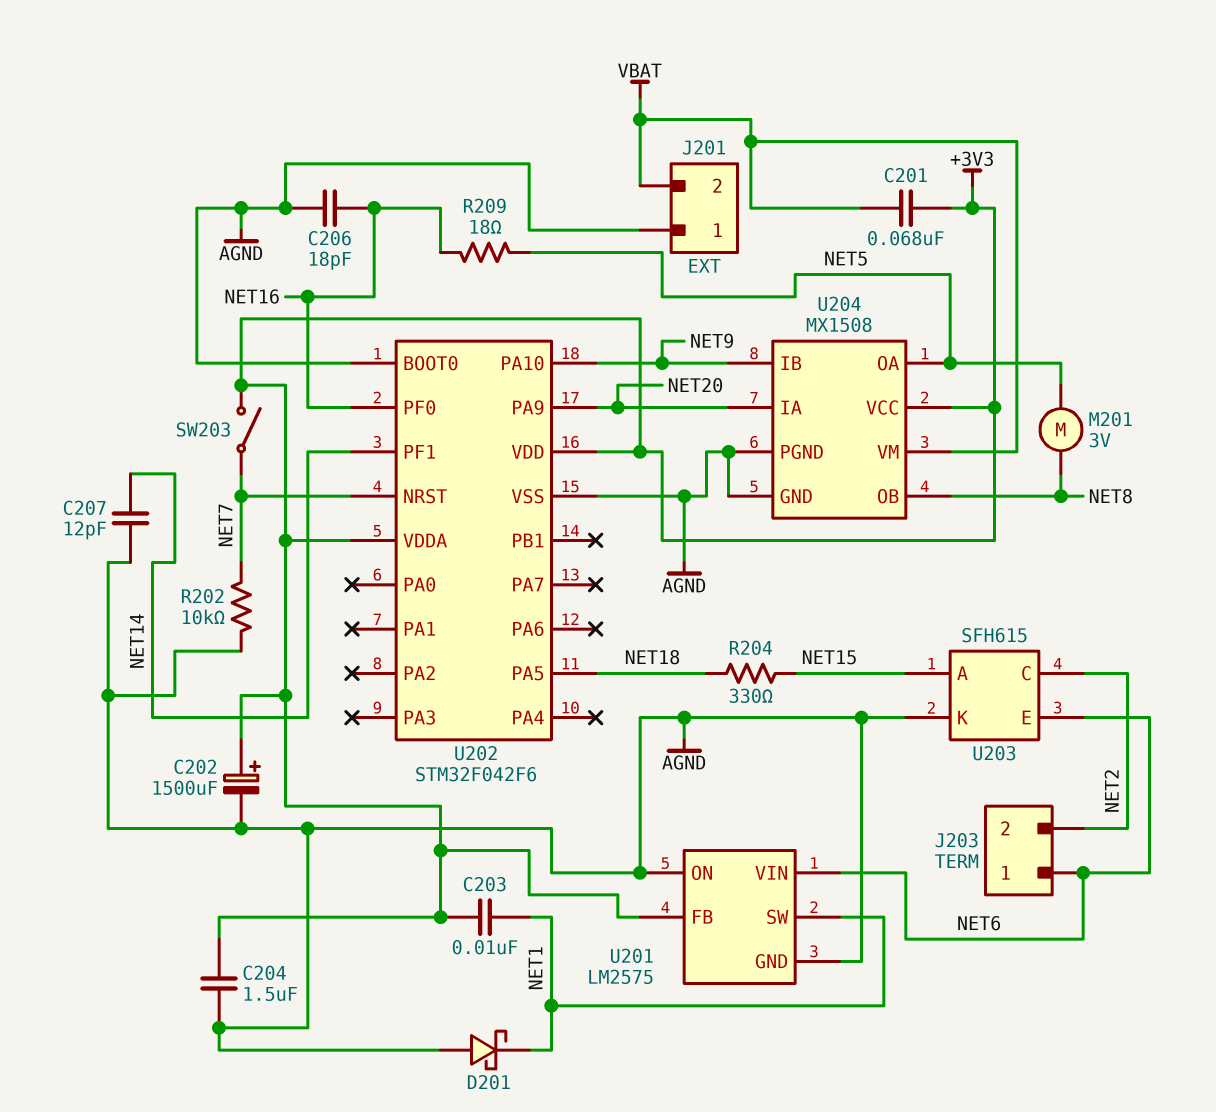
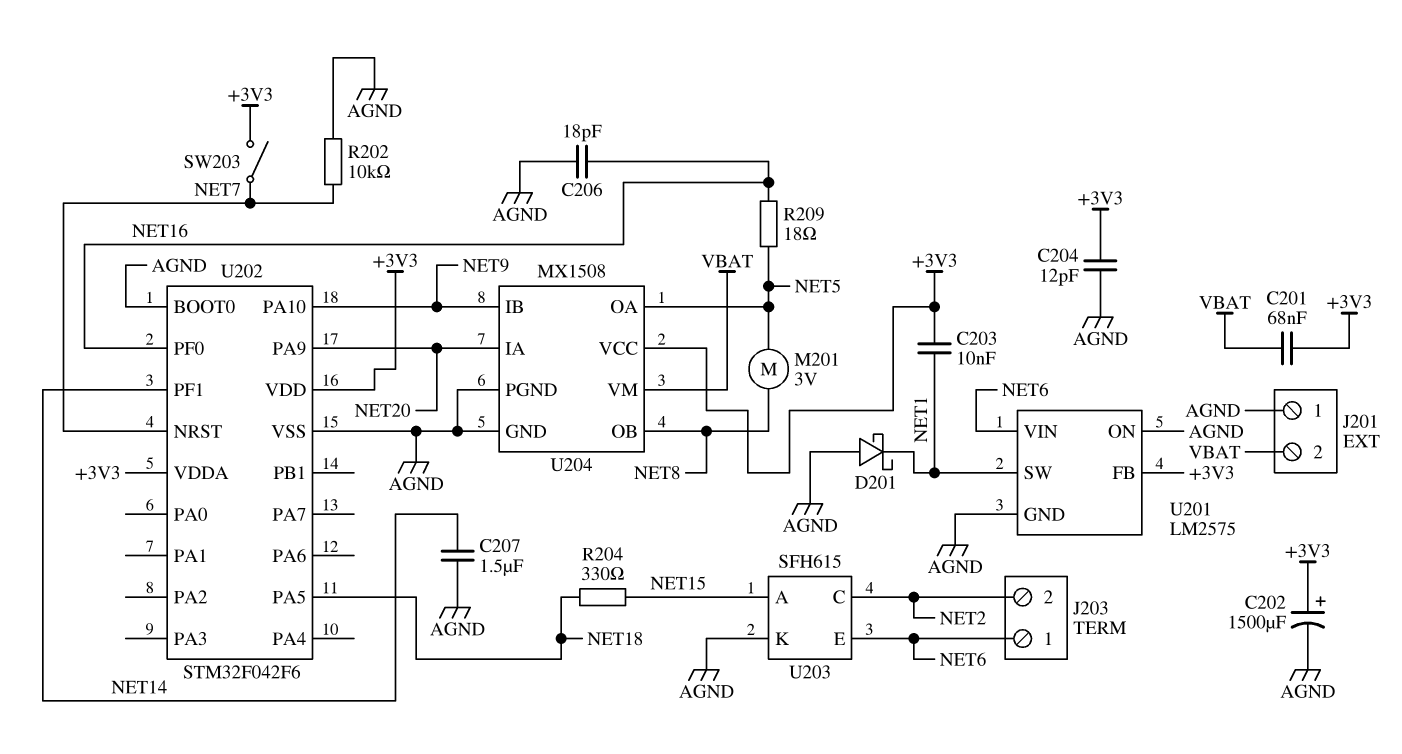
C204: 1.5uF (+3V3, AGND) -> 12pF (+3V3, AGND)
C207: 12pF (AGND, NET14) -> 1.5uF (AGND, NET14)

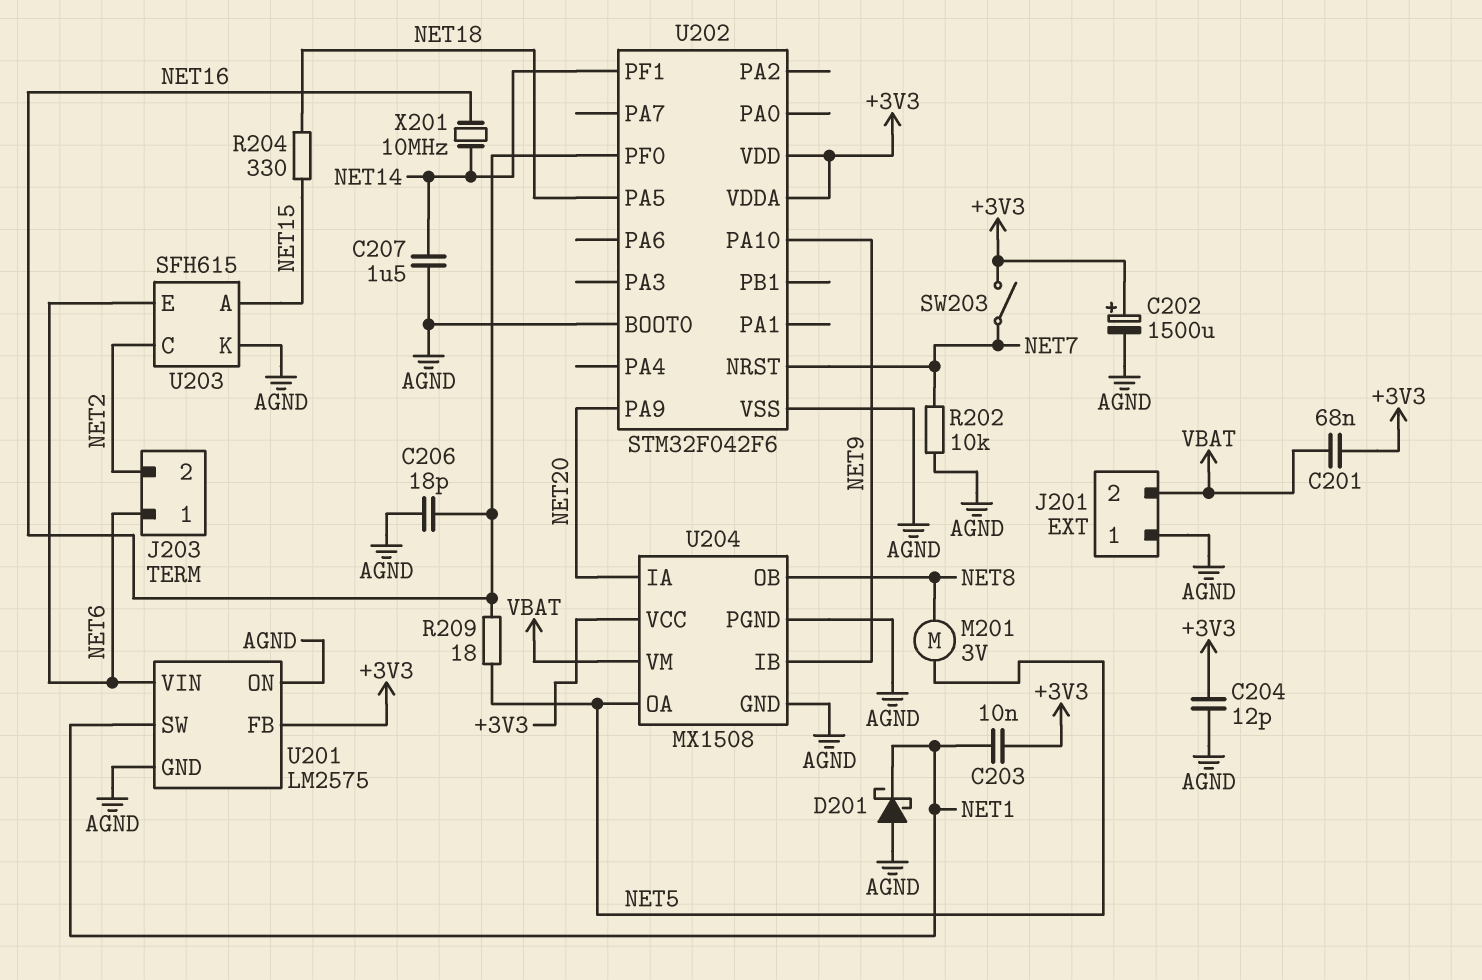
X201: none -> 10MHz (NET14, NET16)

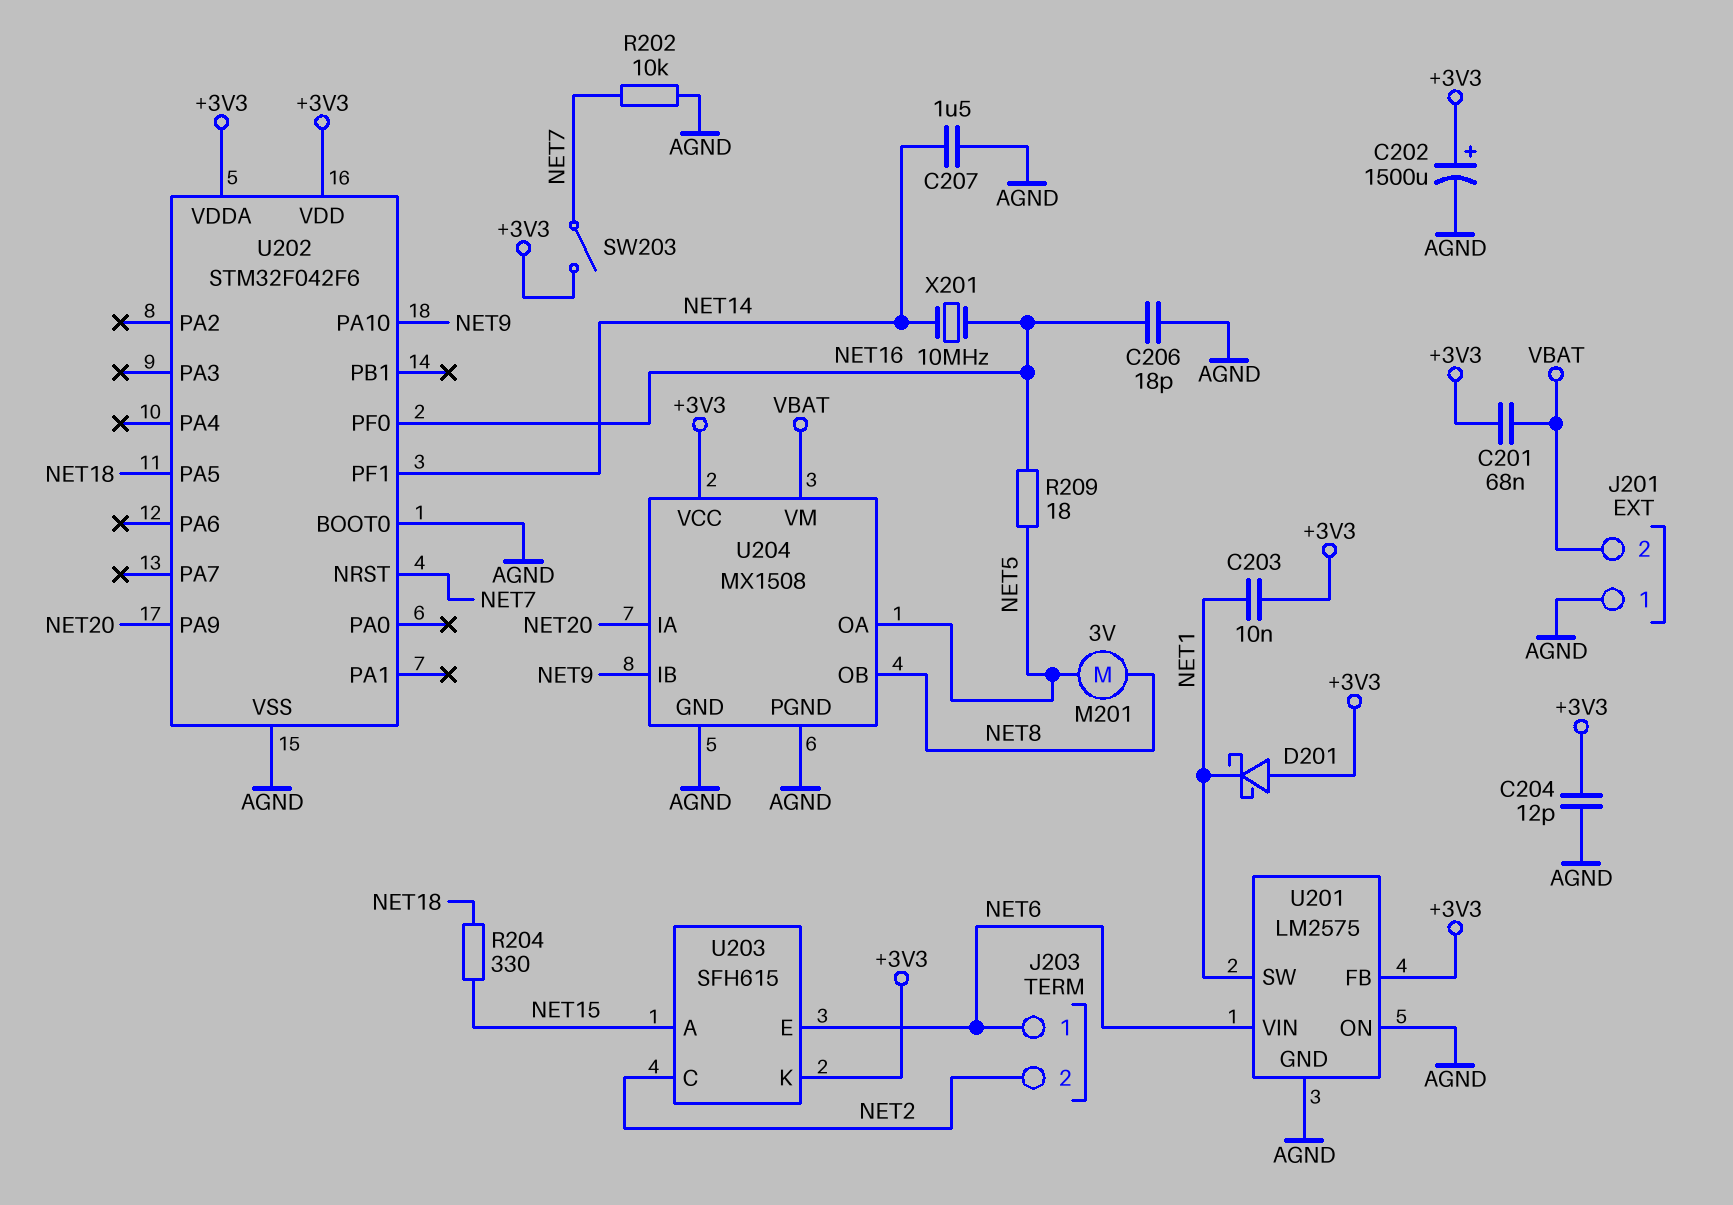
D201: schottky (A AGND, K NET1) -> schottky (A +3V3, K NET1)
U203 pin K: AGND -> +3V3

